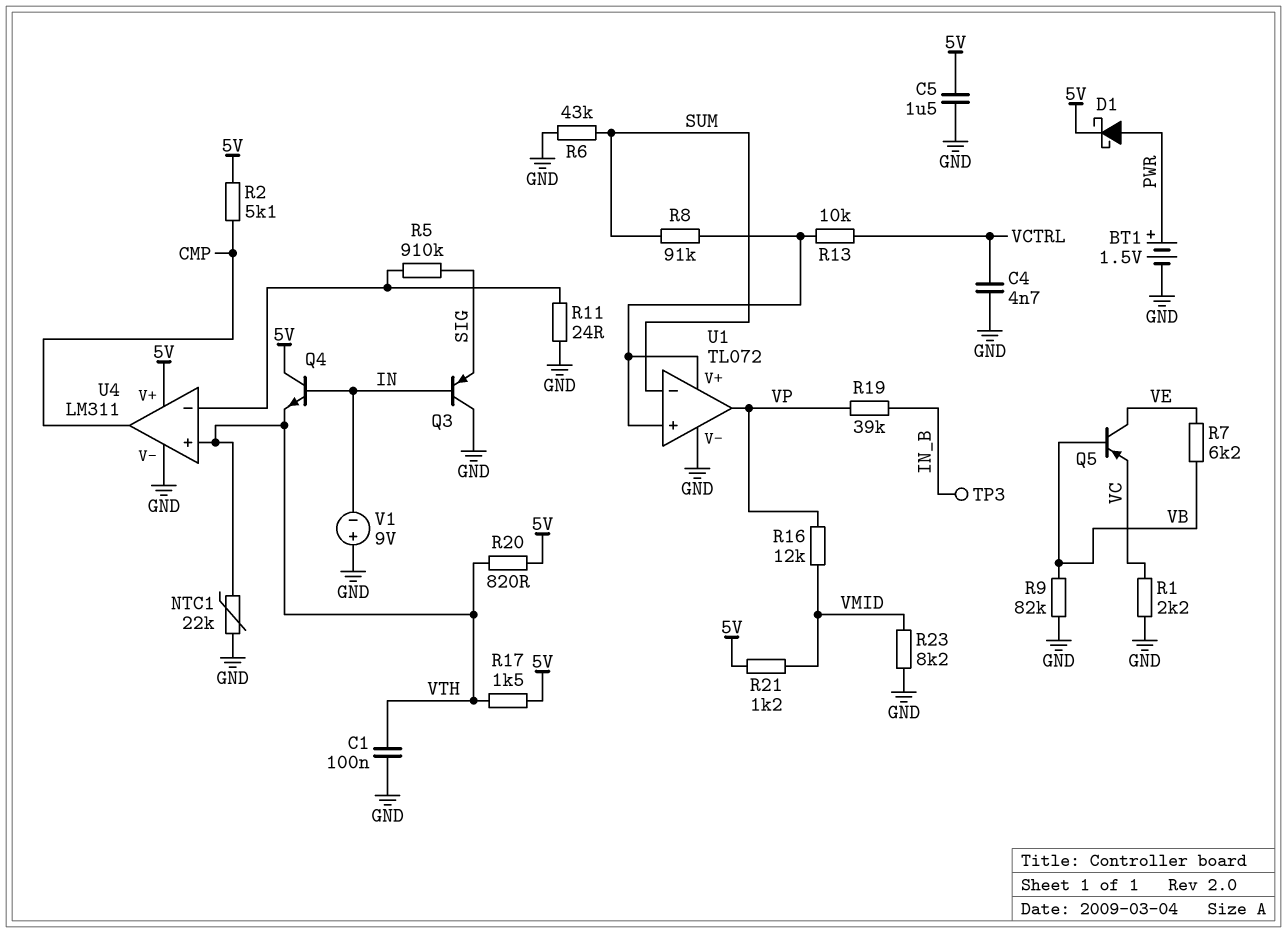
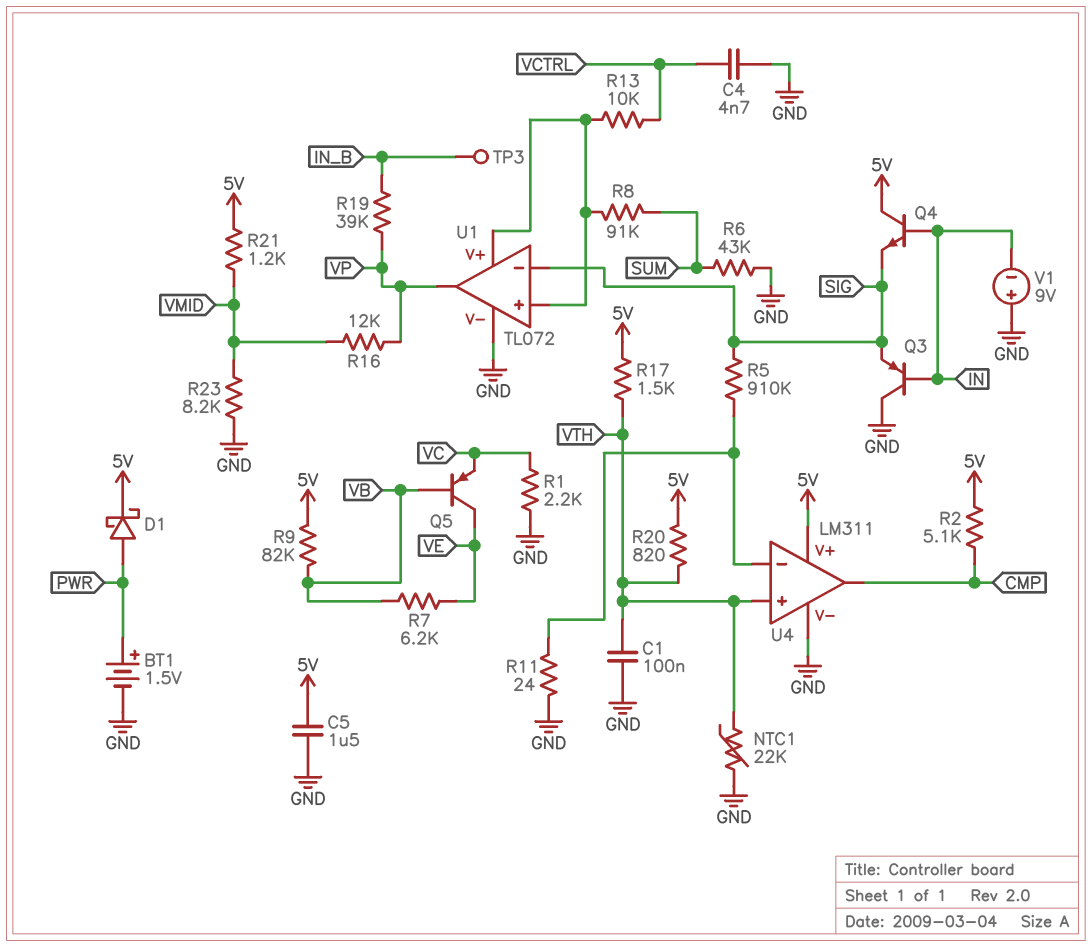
Q4: NPN (B IN, C 5V, E VTH) -> NPN (B IN, C 5V, E SIG)
R9: 82k (GND, VB) -> 82k (5V, VB)
U1 pin in-: SUM -> SIG

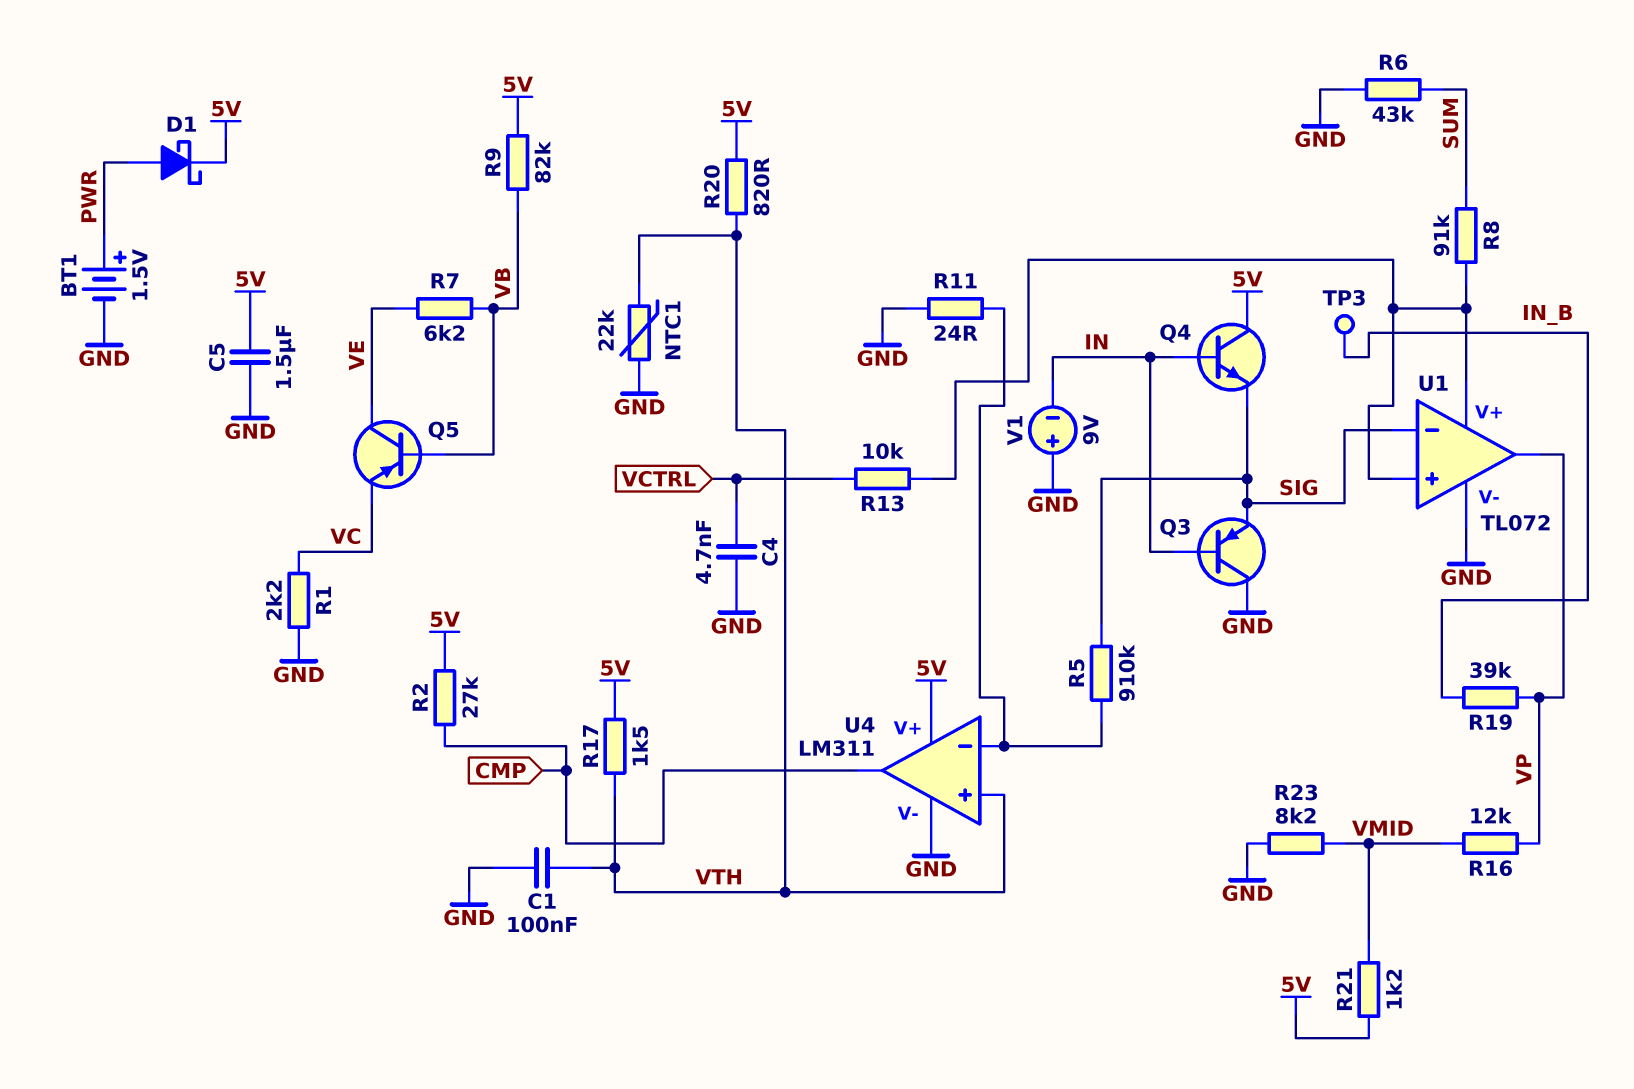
R2: 5.1k (5V, CMP) -> 27k (5V, CMP)

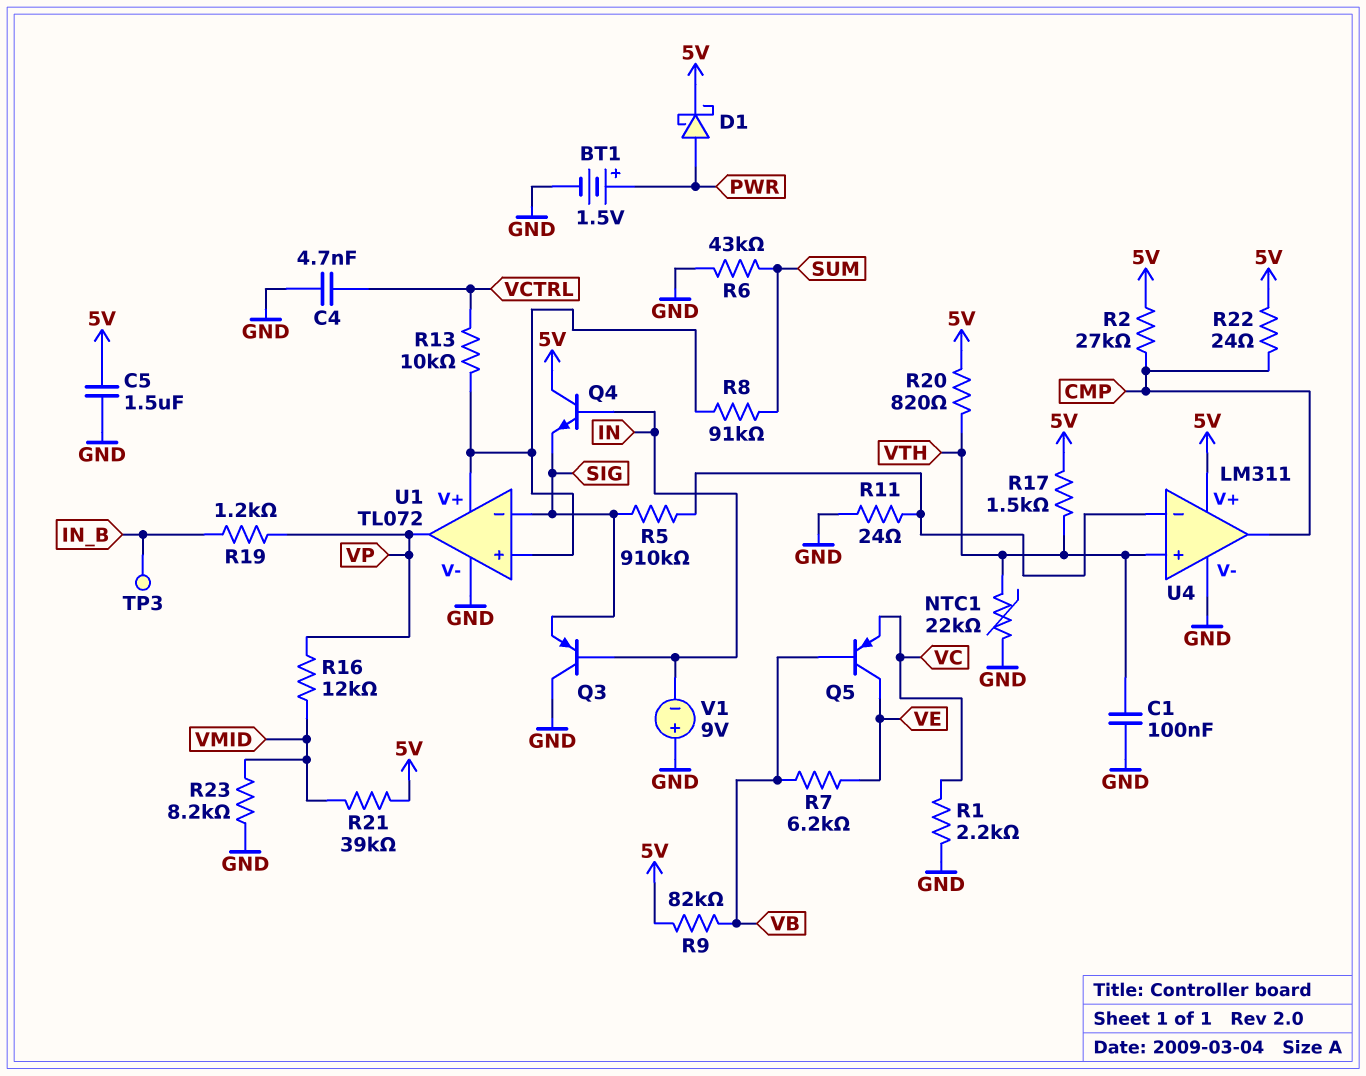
R19: 39k (IN_B, VP) -> 1.2k (IN_B, VP)
R21: 1.2k (5V, VMID) -> 39k (5V, VMID)
R22: none -> 24 (5V, CMP)

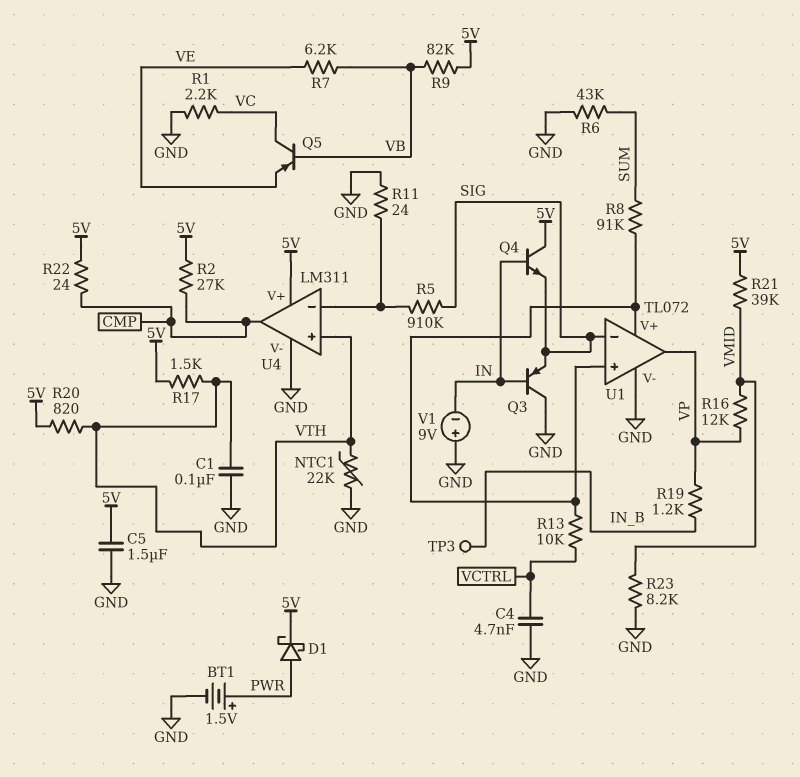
Q5: PNP (B VB, C VE, E VC) -> PNP (B VB, C VC, E VE)

